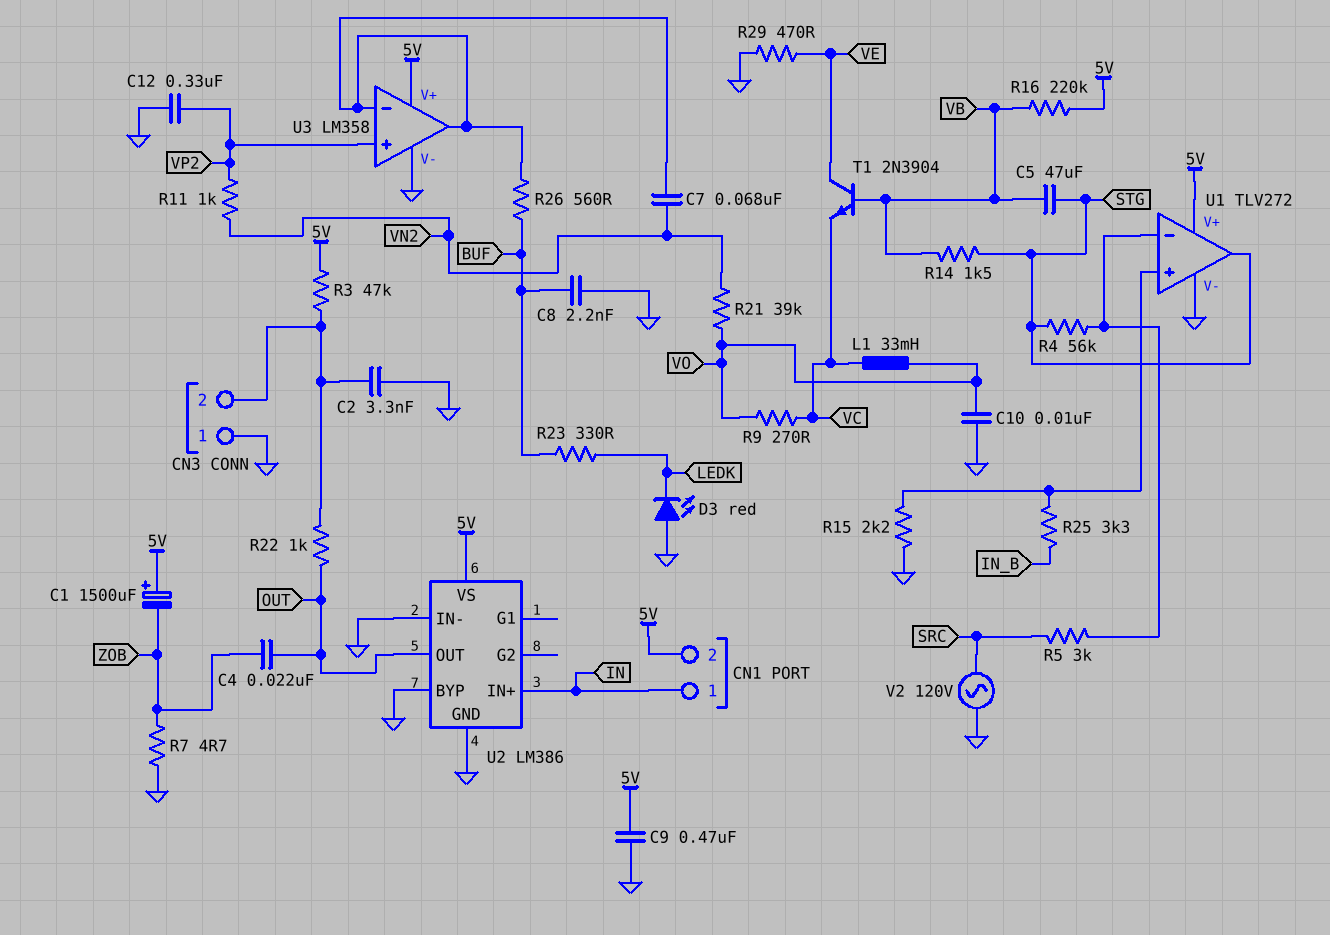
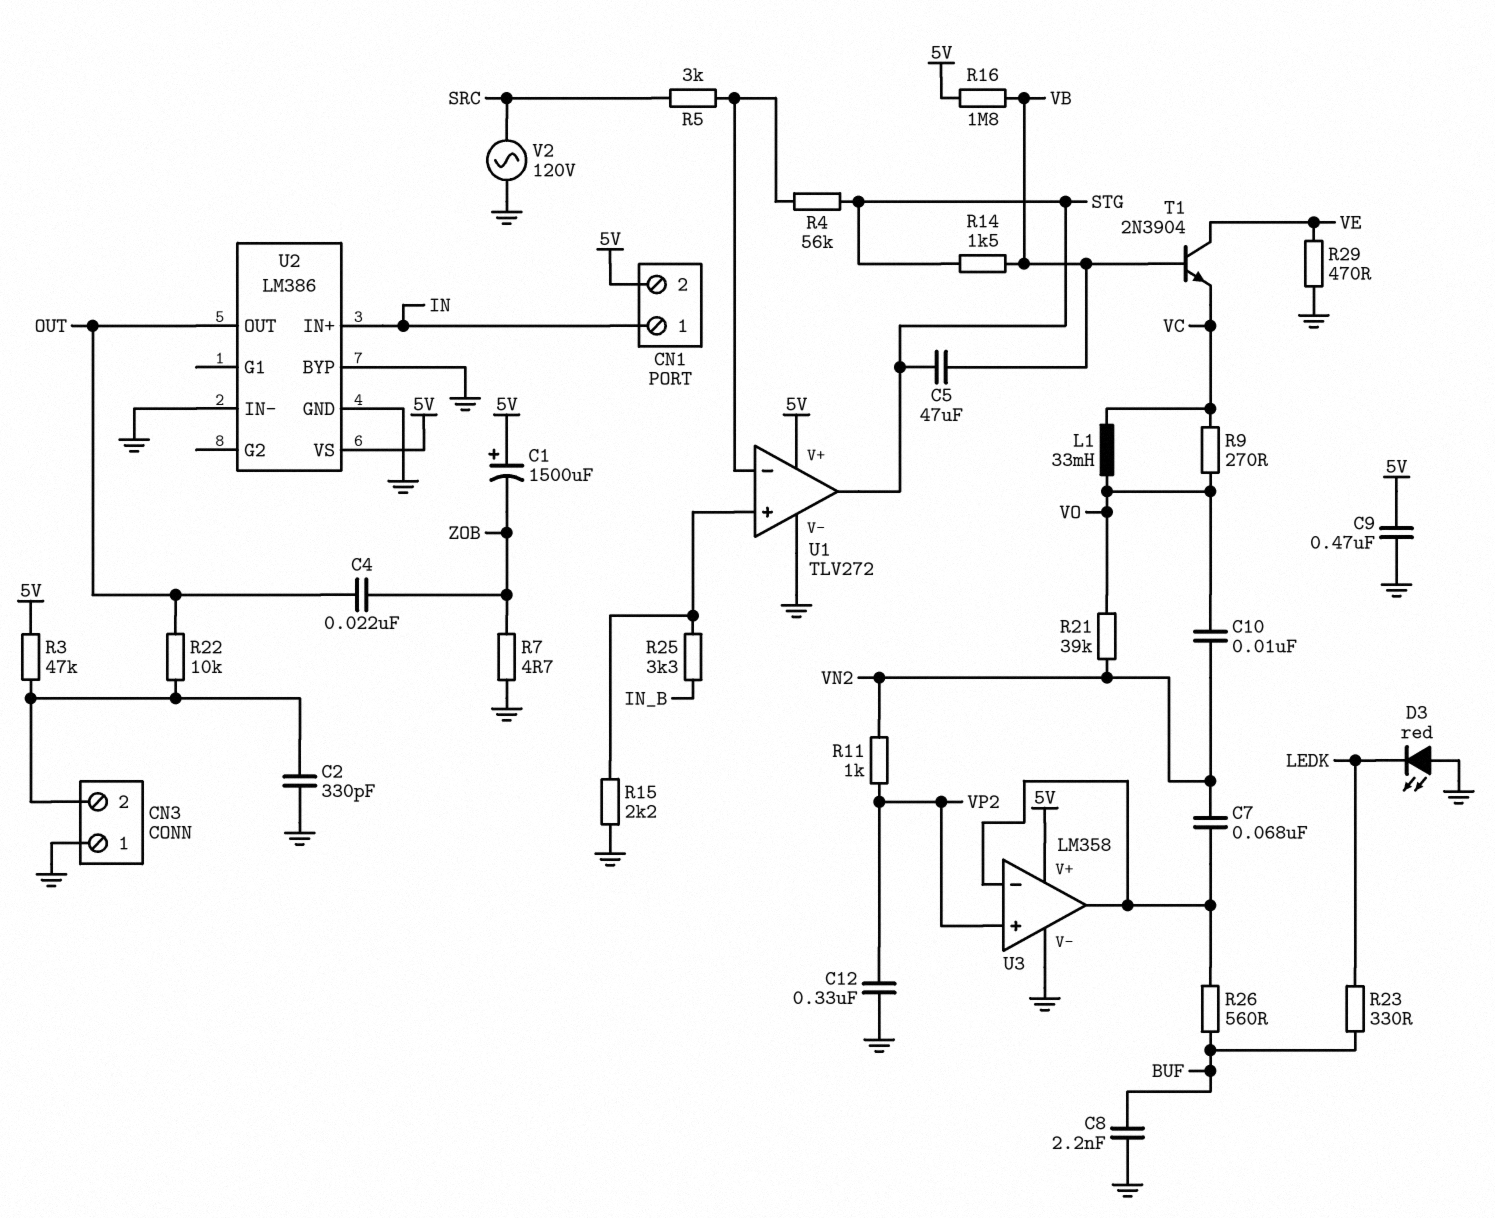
C2: 3.3nF (CN3/2, GND) -> 330pF (CN3/2, GND)
C10: 10nF (GND, VO) -> 10nF (VN2, VO)
R16: 220k (5V, VB) -> 1.8M (5V, VB)
R22: 1k (CN3/2, OUT) -> 10k (CN3/2, OUT)

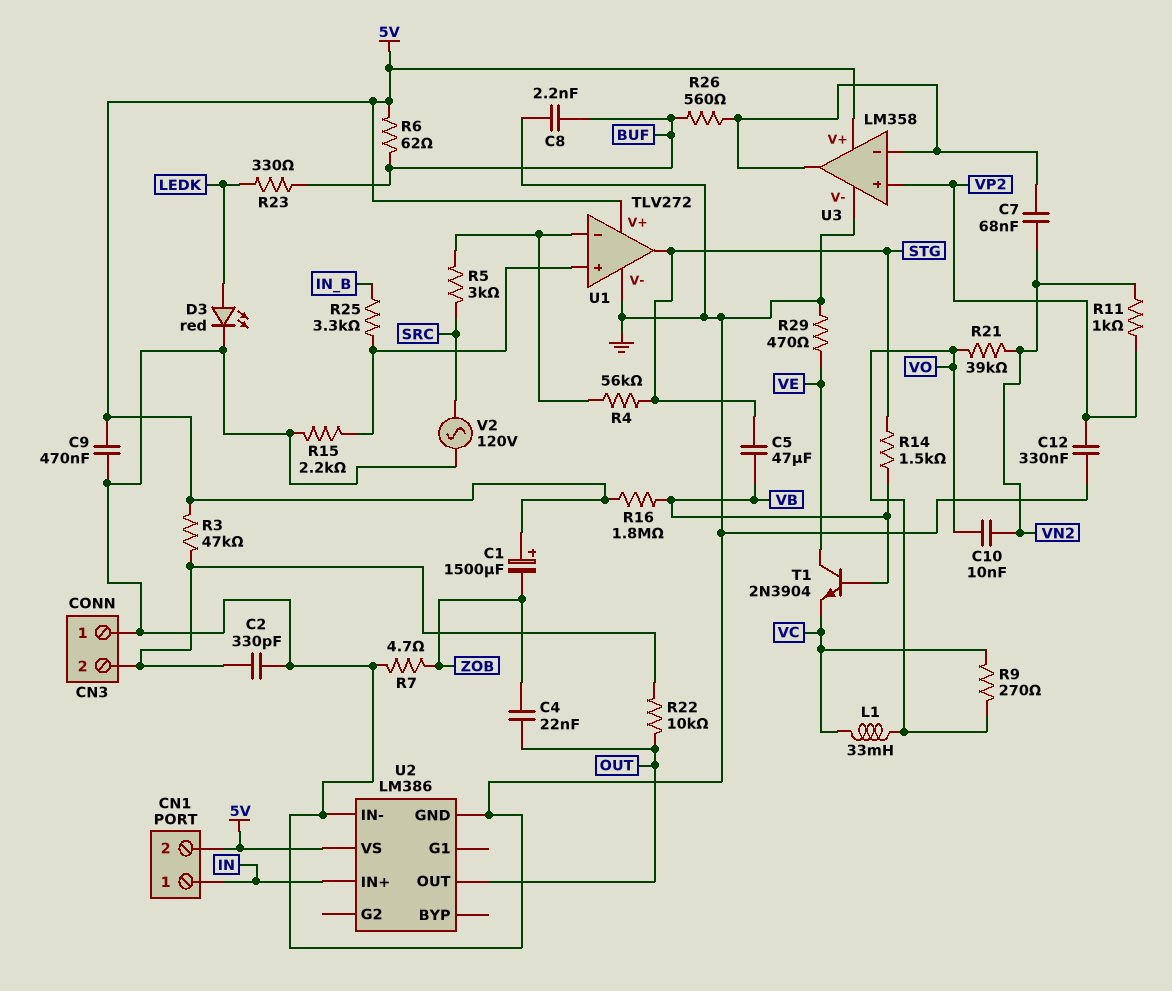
D3: LED red (A GND, K LEDK) -> LED red (A LEDK, K GND)
R6: none -> 62 (5V, BUF)
U2 pin BYP: GND -> none

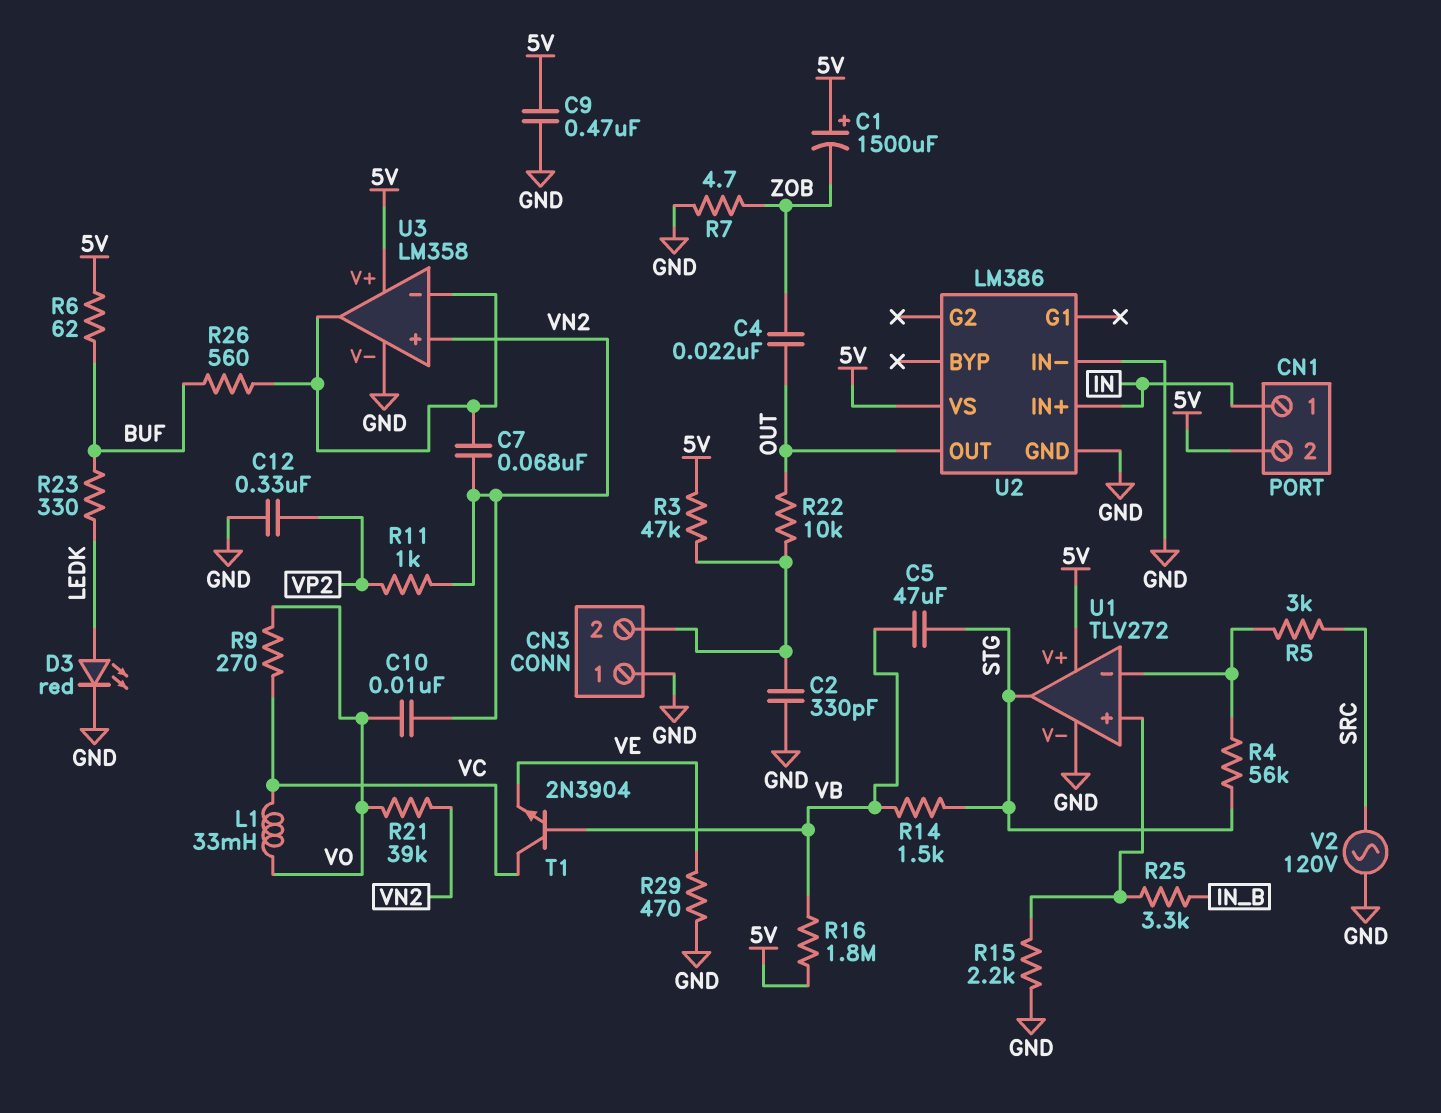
C8: 2.2nF (BUF, GND) -> none
T1: NPN 2N3904 (B VB, C VE, E VC) -> NPN 2N3904 (B VB, C VC, E VE)
U3 pin in+: VP2 -> VN2

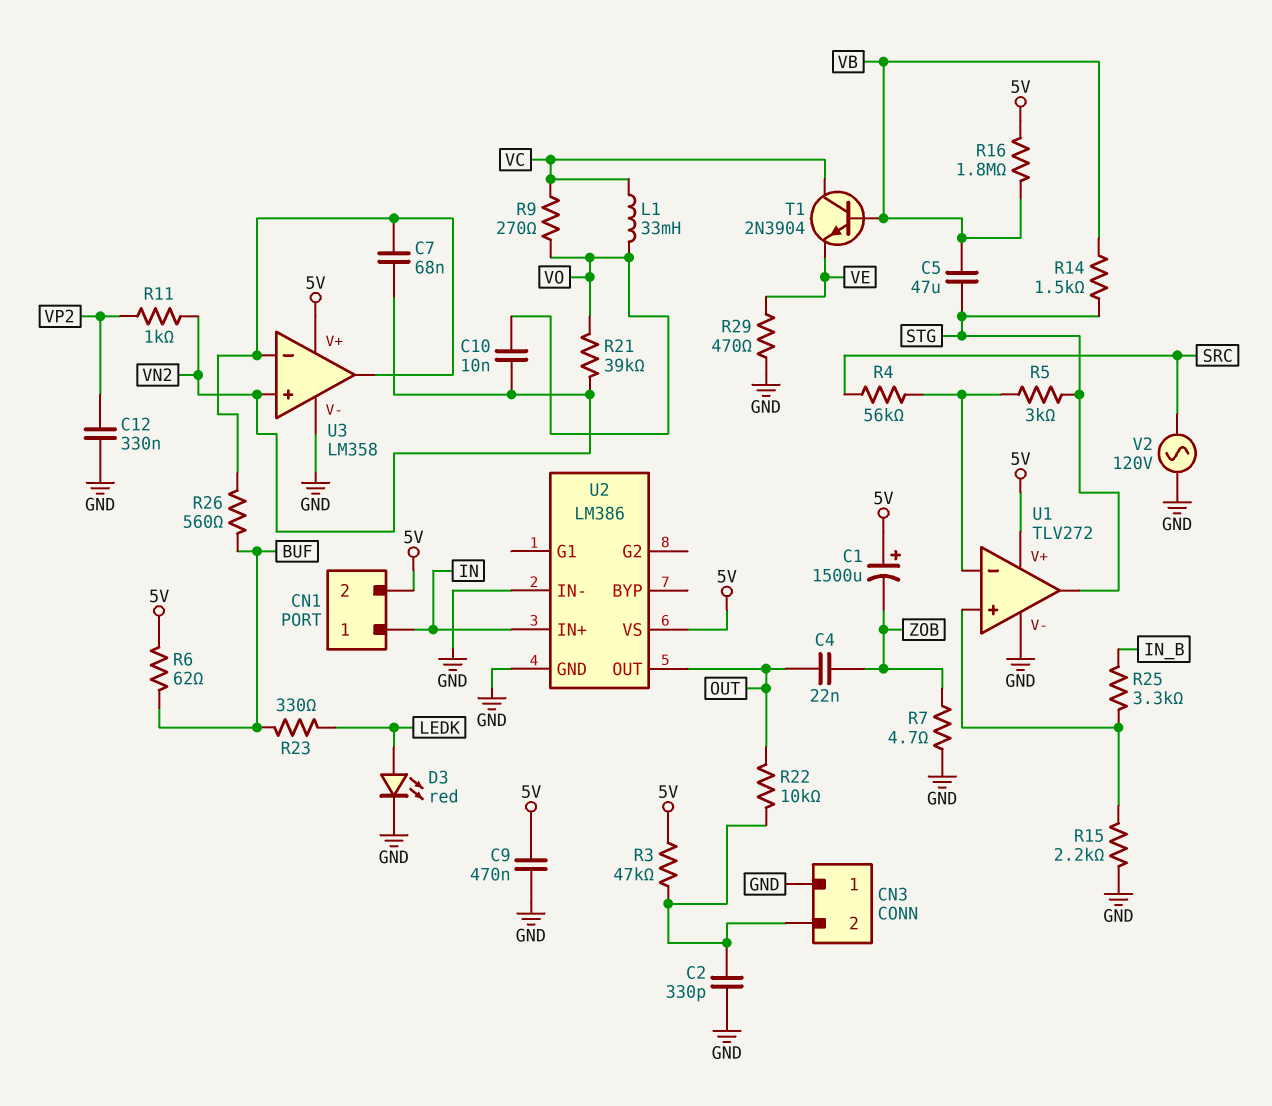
R4: 56k (STG, U1/in-) -> 56k (SRC, U1/in-)
R5: 3k (SRC, U1/in-) -> 3k (STG, U1/in-)

